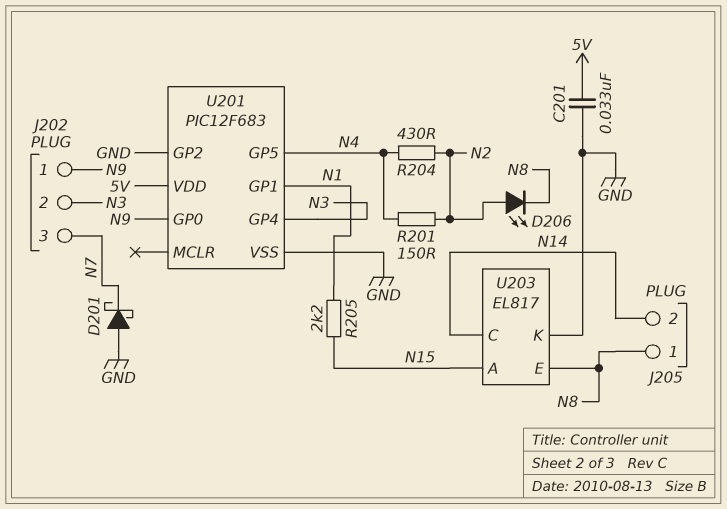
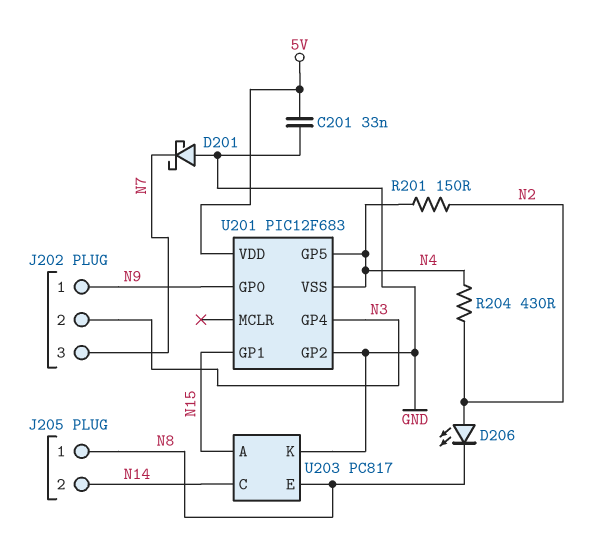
R205: 2.2k (N1, N15) -> none
U201 pin GP1: N1 -> N15
U201 pin VSS: GND -> N4
U203: EL817 -> PC817

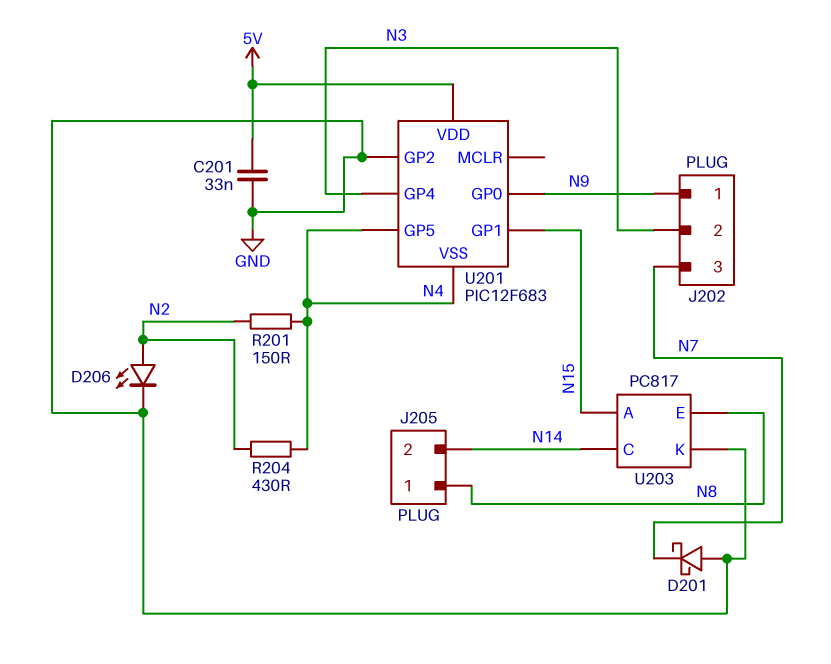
D206: LED (A N2, K N8) -> LED (A N2, K GND)

